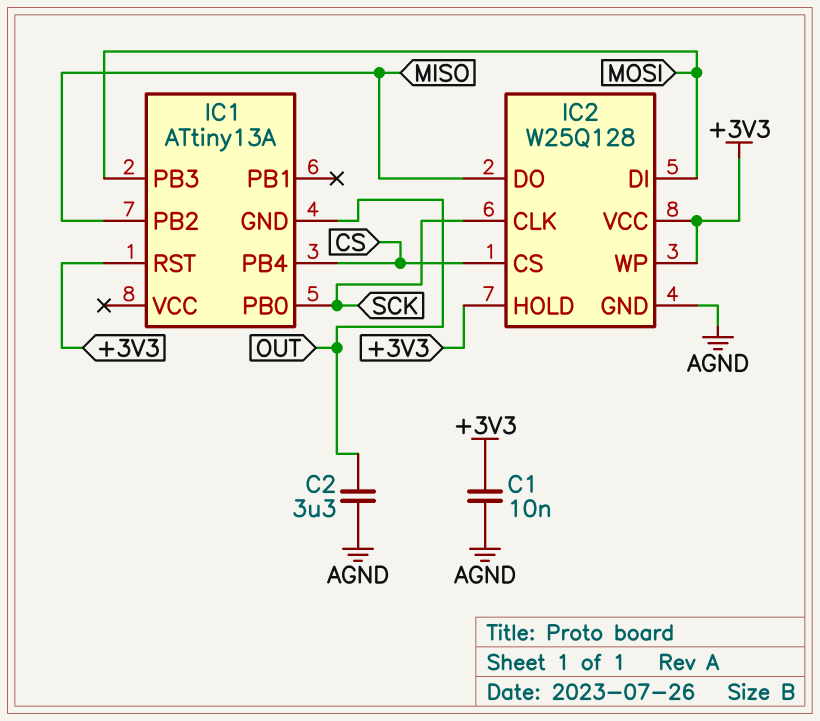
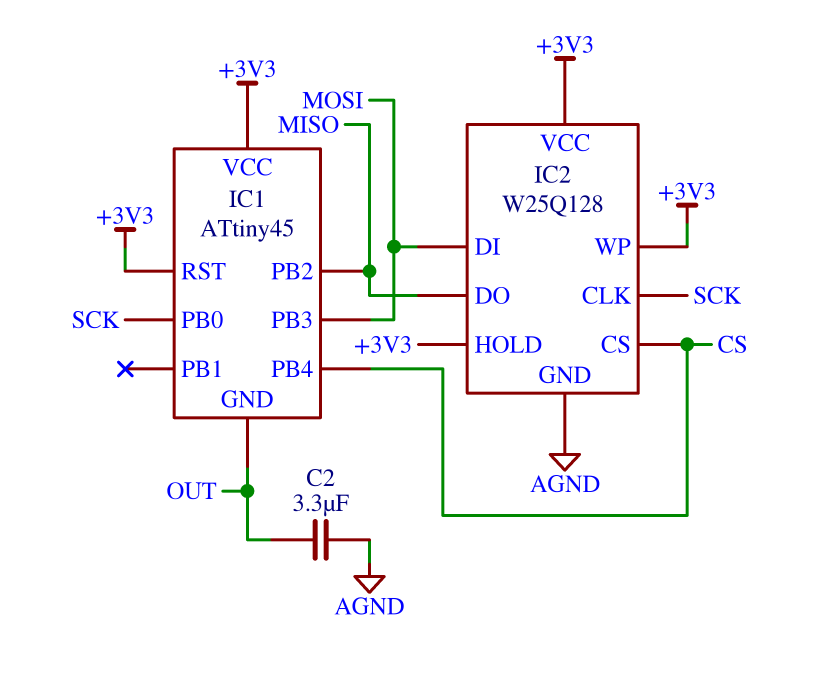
C1: 10nF (+3V3, AGND) -> none
IC1: ATtiny13A -> ATtiny45
IC1 pin VCC: none -> +3V3

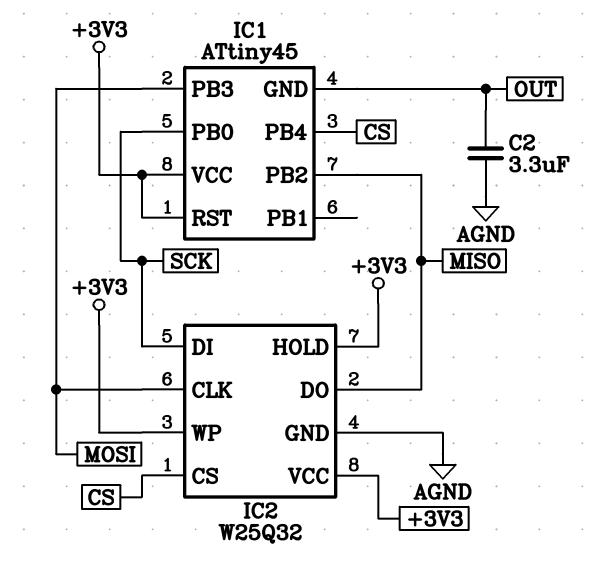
IC2: W25Q128 -> W25Q32
IC2 pin CLK: SCK -> MOSI
IC2 pin DI: MOSI -> SCK

